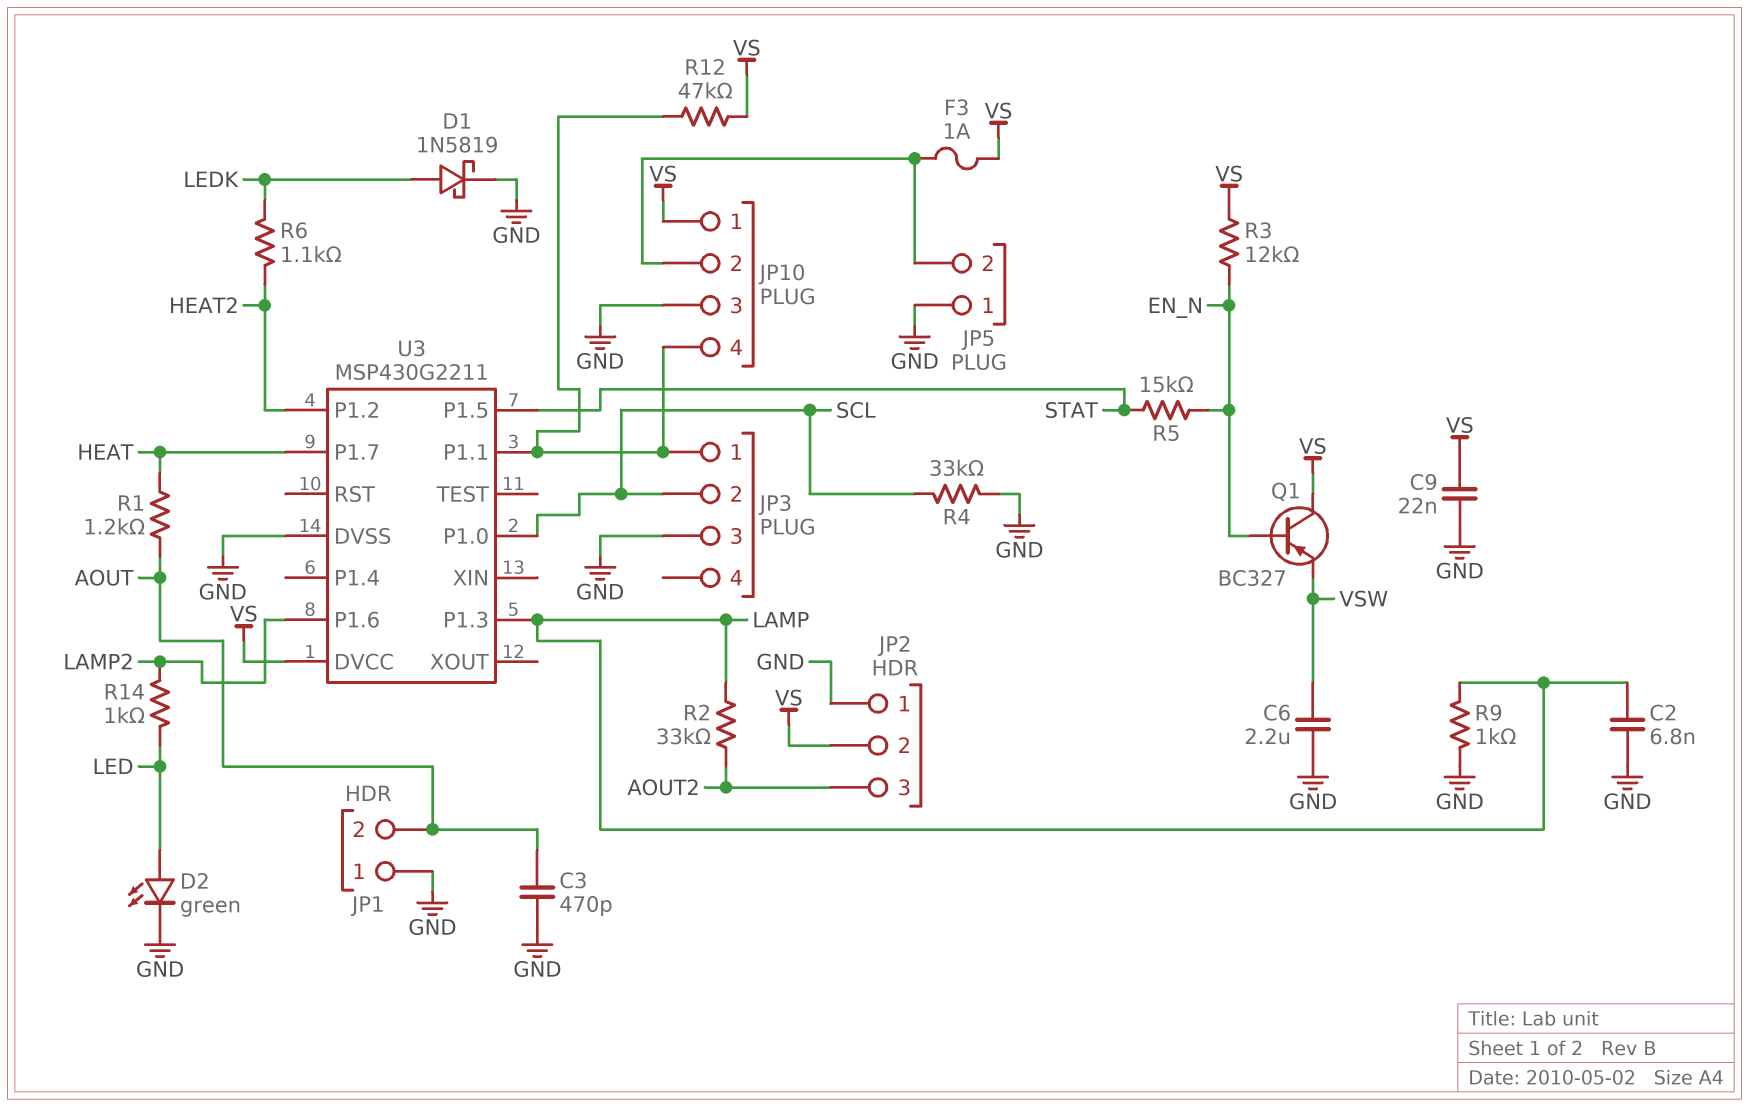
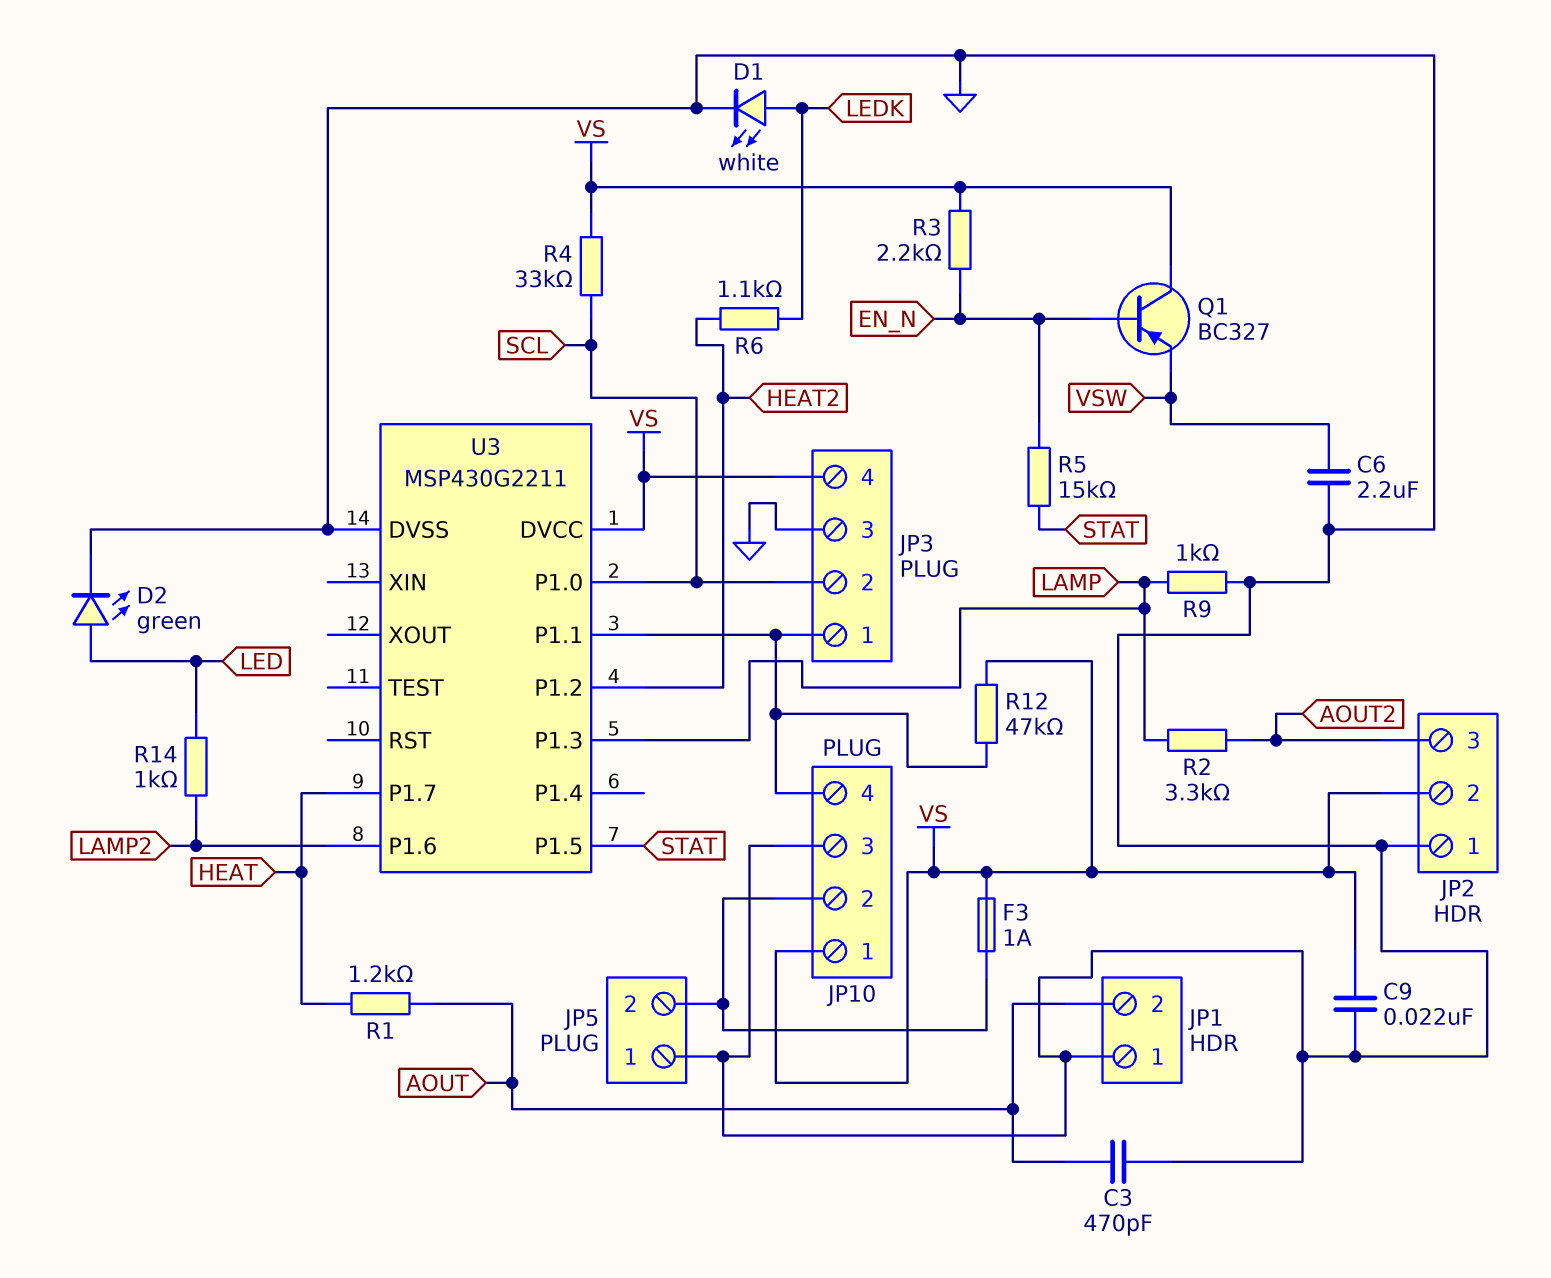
C2: 6.8nF (GND, LAMP) -> none
D1: schottky 1N5819 (A LEDK, K GND) -> LED white (A LEDK, K GND)
JP3 pin 4: none -> VS
R2: 33k (AOUT2, LAMP) -> 3.3k (AOUT2, LAMP)
R3: 12k (EN_N, VS) -> 2.2k (EN_N, VS)
R4: 33k (GND, SCL) -> 33k (SCL, VS)

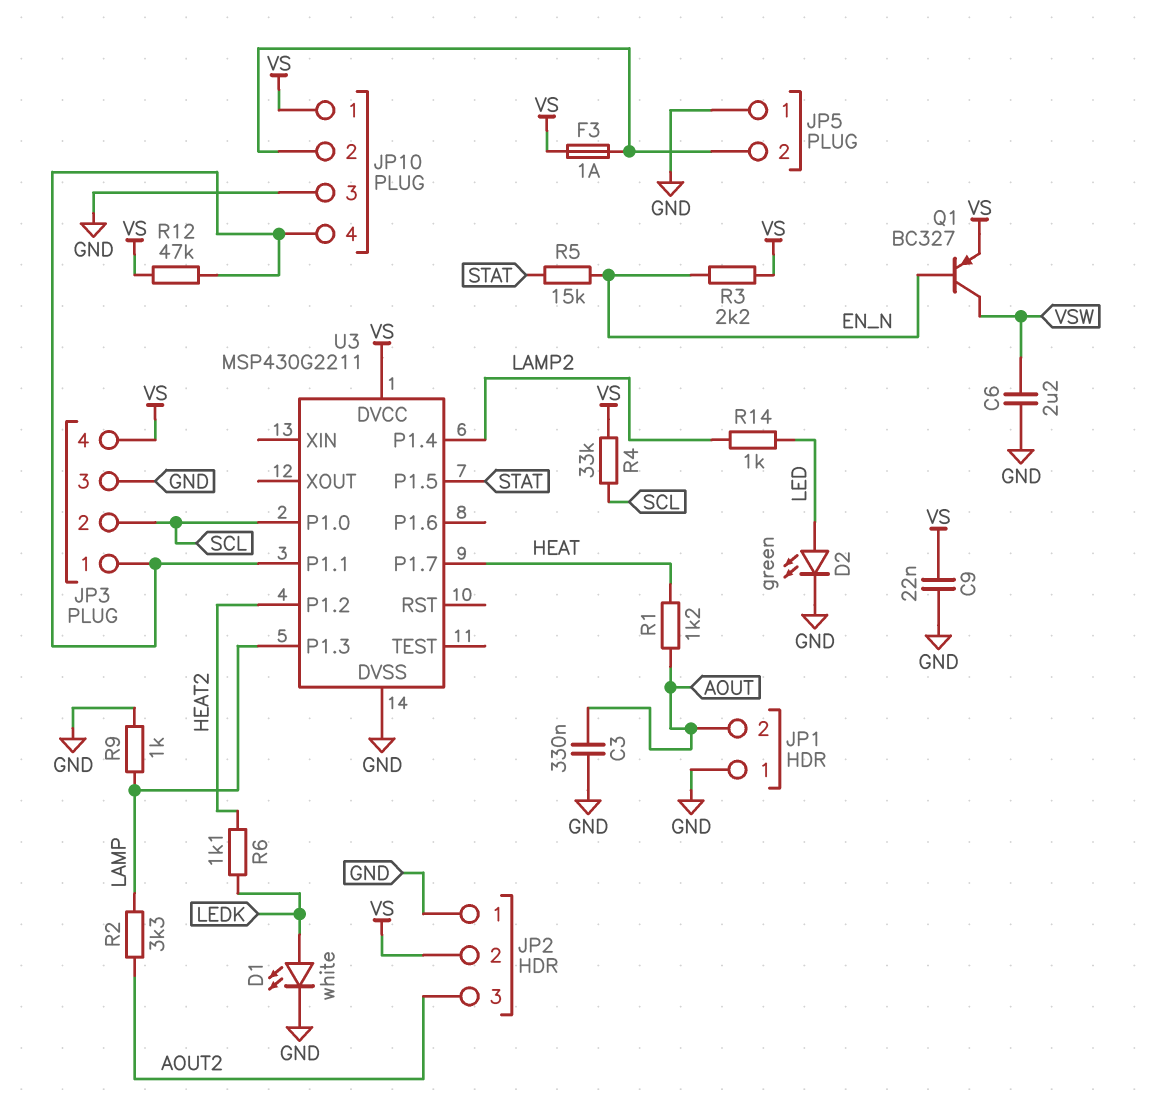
C3: 470pF (AOUT, GND) -> 330nF (AOUT, GND)
Q1: PNP BC327 (B EN_N, C VS, E VSW) -> PNP BC327 (B EN_N, C VSW, E VS)
U3 pin P1.4: none -> LAMP2
U3 pin P1.6: LAMP2 -> none

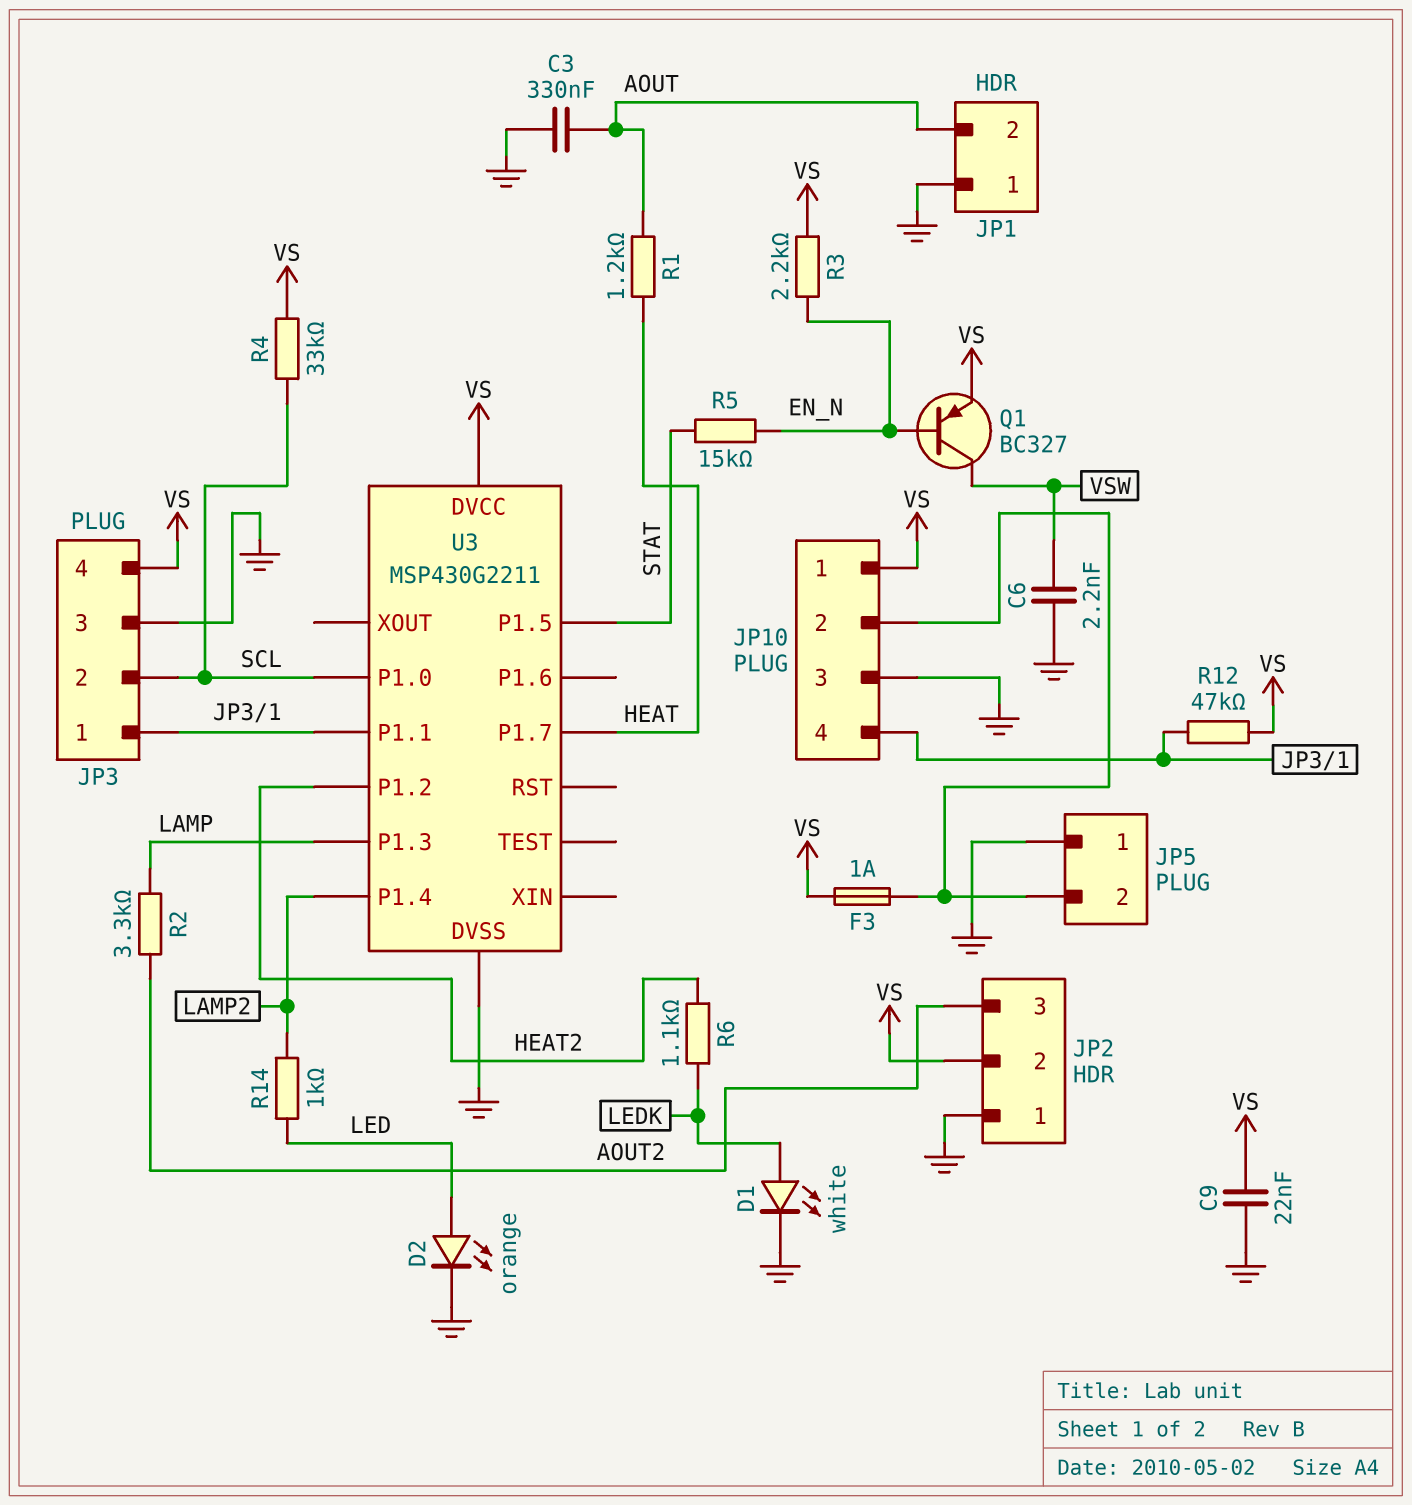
C6: 2.2uF (GND, VSW) -> 2.2nF (GND, VSW)
D2: LED green (A LED, K GND) -> LED orange (A LED, K GND)
R9: 1k (GND, LAMP) -> none

